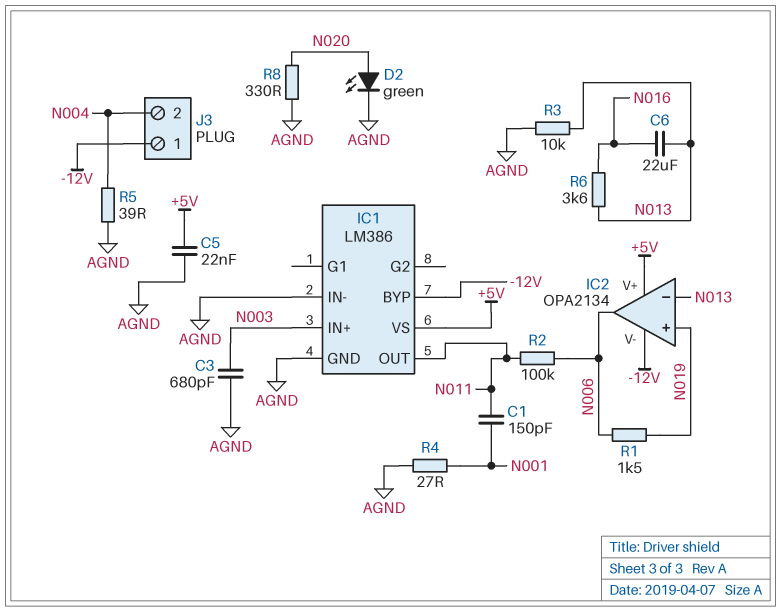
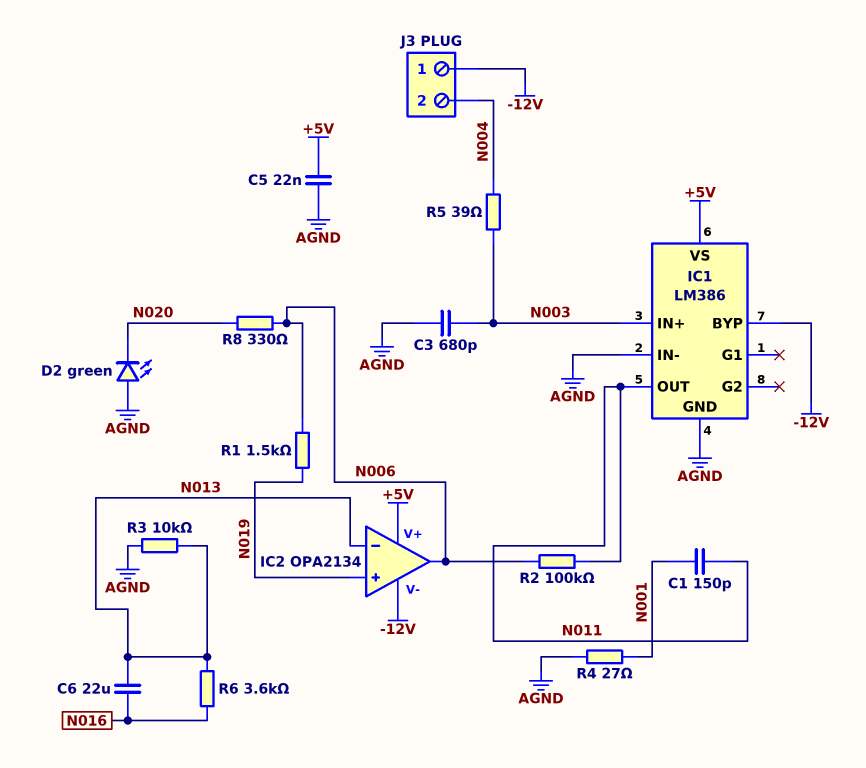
D2: LED green (A N020, K AGND) -> LED green (A AGND, K N020)
R5: 39 (AGND, N004) -> 39 (N003, N004)
R8: 330 (AGND, N020) -> 330 (N006, N020)

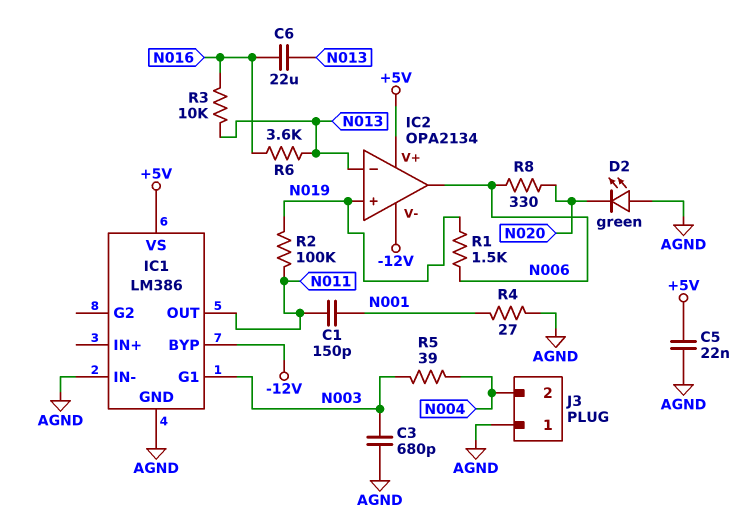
IC1 pin G1: none -> N003
IC1 pin IN+: N003 -> none
J3 pin 1: -12V -> AGND
R2: 100k (N006, N011) -> 100k (N011, N019)
R3: 10k (AGND, N013) -> 10k (N013, N016)

